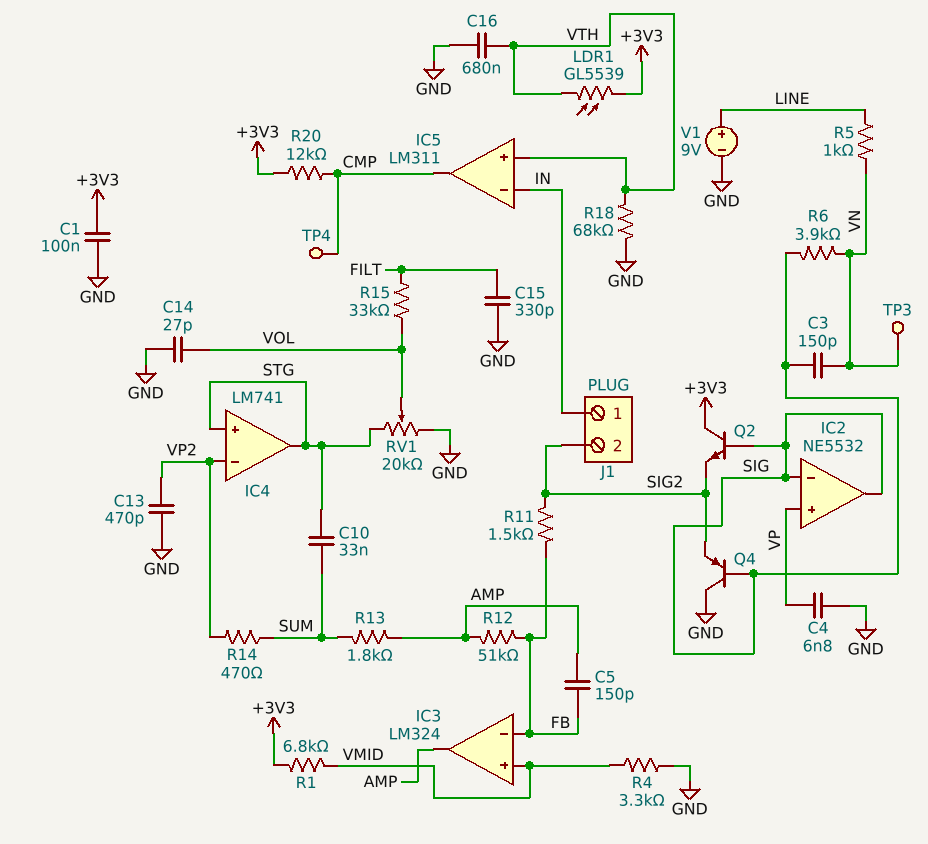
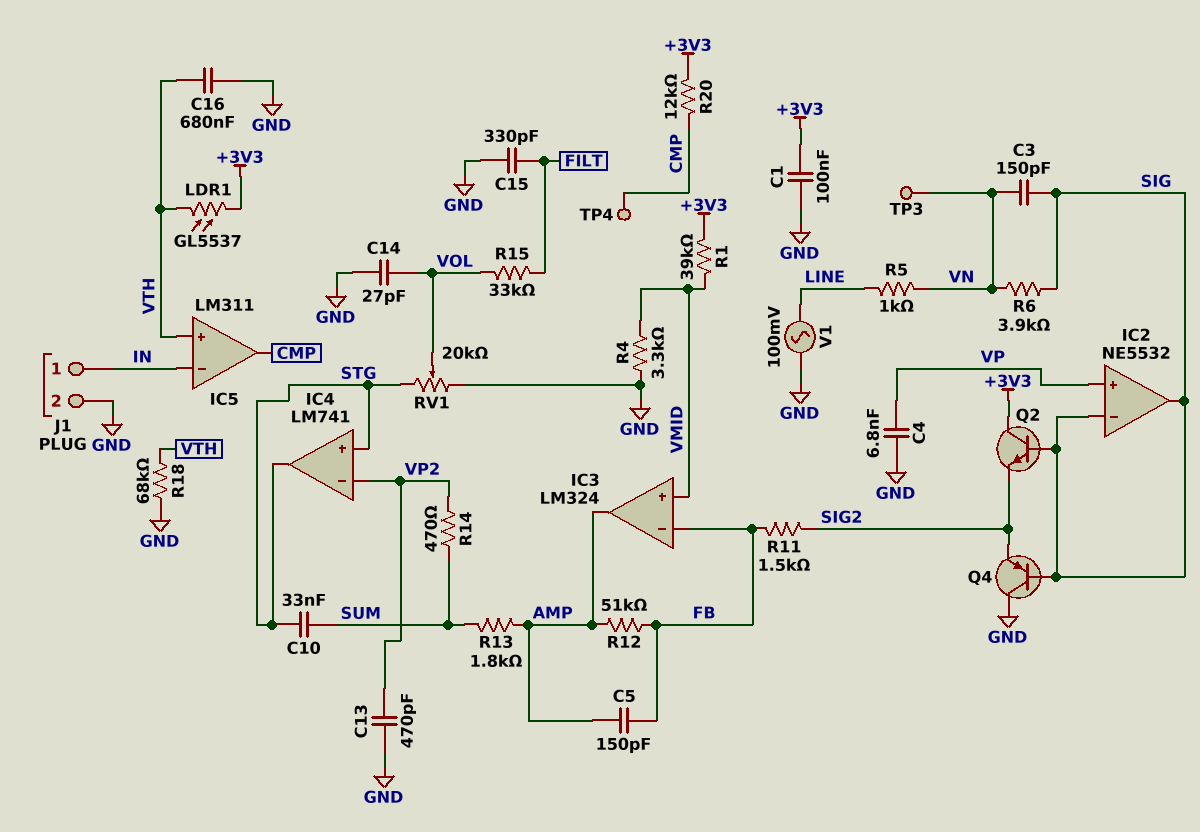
J1 pin 2: SIG2 -> GND
LDR1: GL5539 (+3V3, VTH) -> GL5537 (+3V3, VTH)
R1: 6.8k (+3V3, VMID) -> 39k (+3V3, VMID)
V1: 9V (plus LINE, minus GND) -> AC 100mV (GND, LINE)

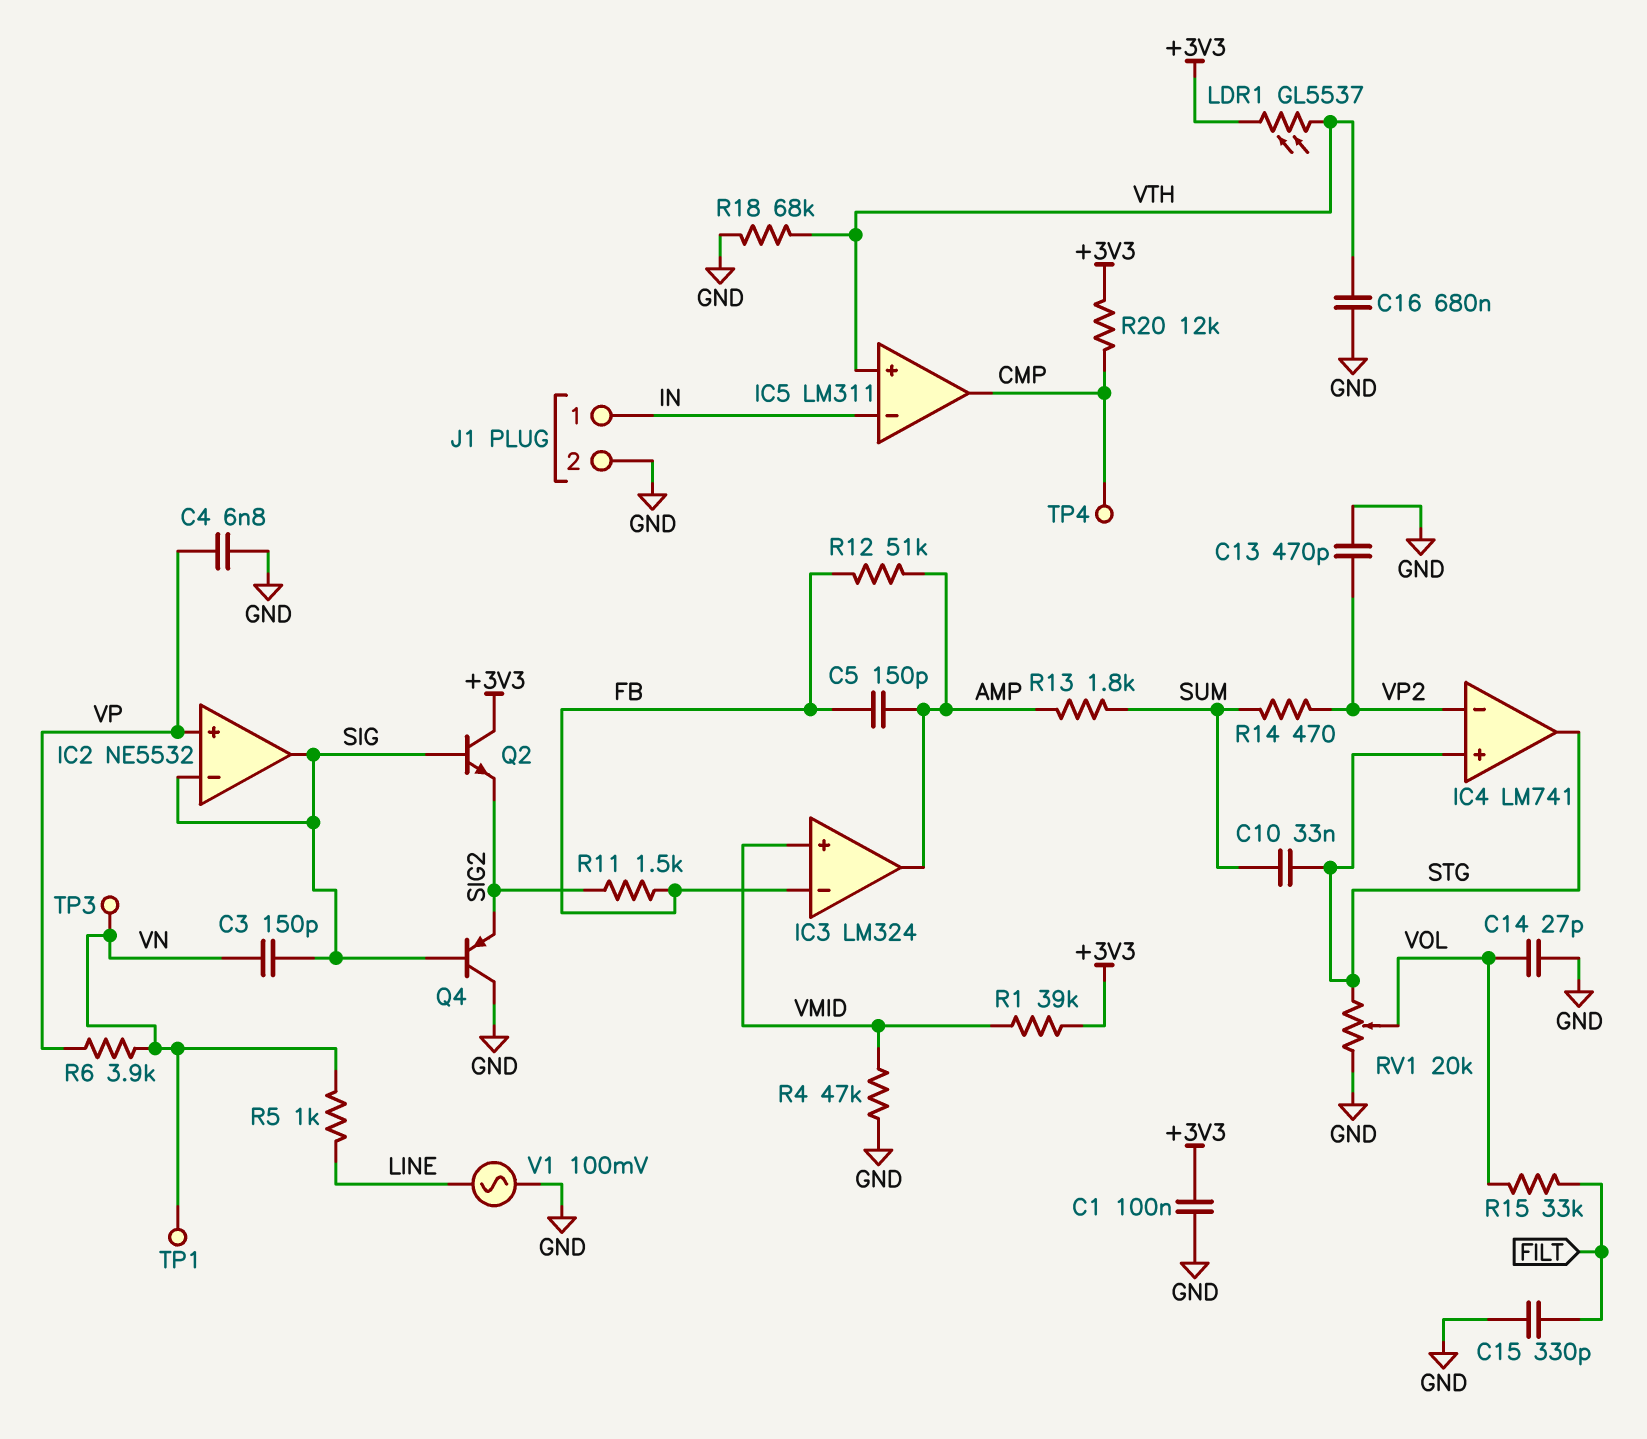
R4: 3.3k (GND, VMID) -> 47k (GND, VMID)
R6: 3.9k (SIG, VN) -> 3.9k (VN, VP)
TP1: none -> test point (VN)

